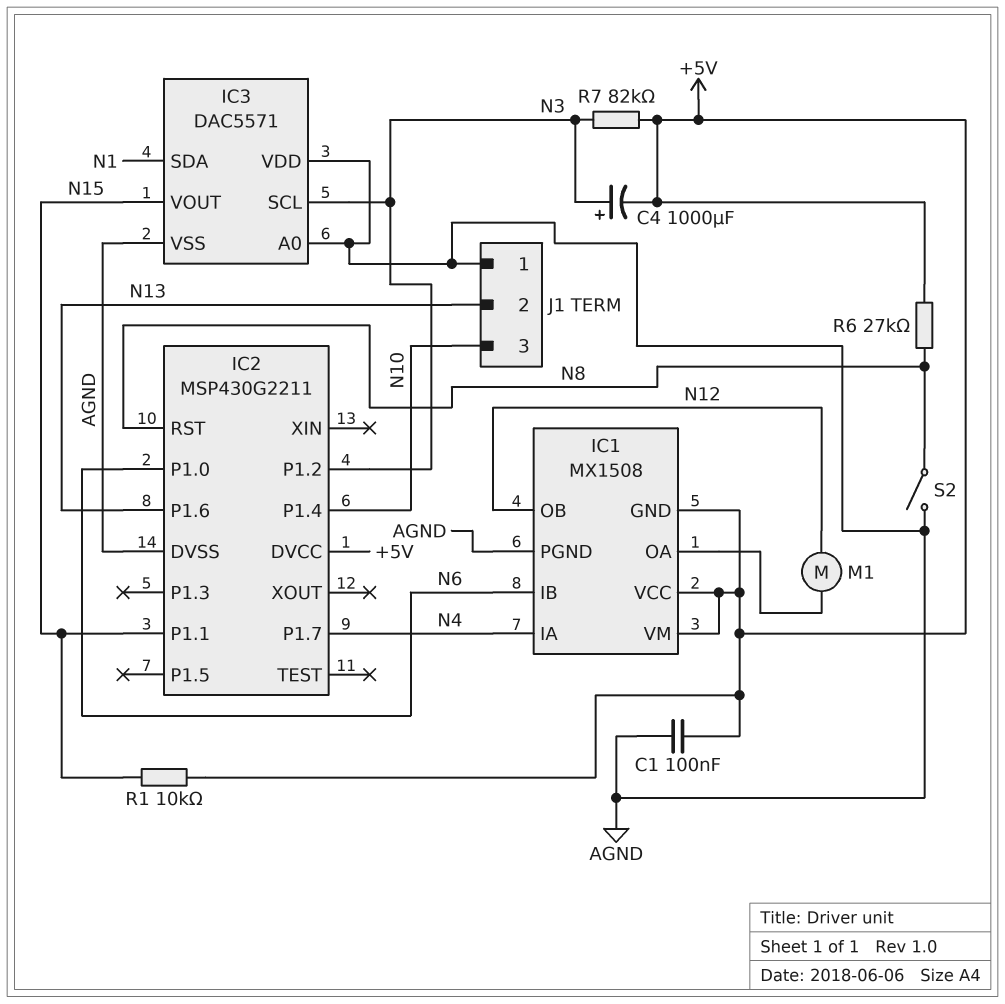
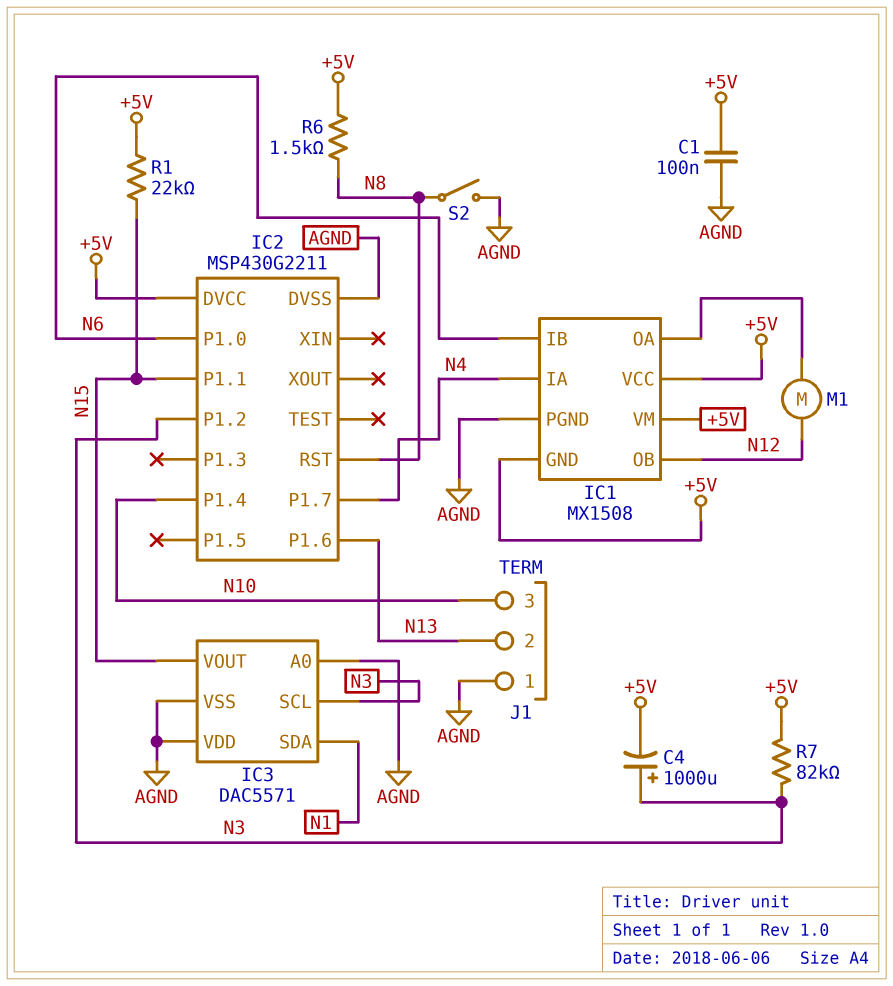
R1: 10k (+5V, N15) -> 22k (+5V, N15)
R6: 27k (+5V, N8) -> 1.5k (+5V, N8)

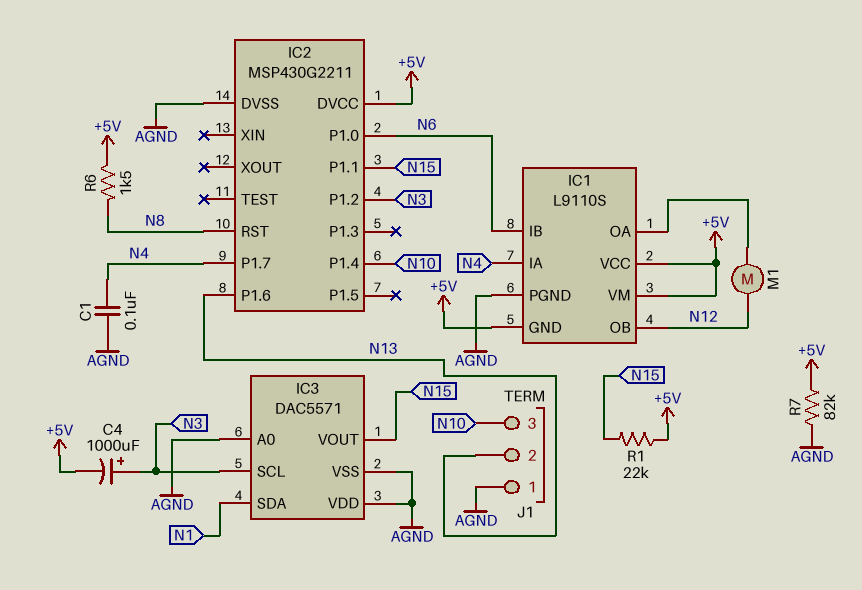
C1: 100nF (+5V, AGND) -> 100nF (AGND, N4)
IC1: MX1508 -> L9110S
R7: 82k (+5V, N3) -> 82k (+5V, AGND)
S2: switch (AGND, N8) -> none

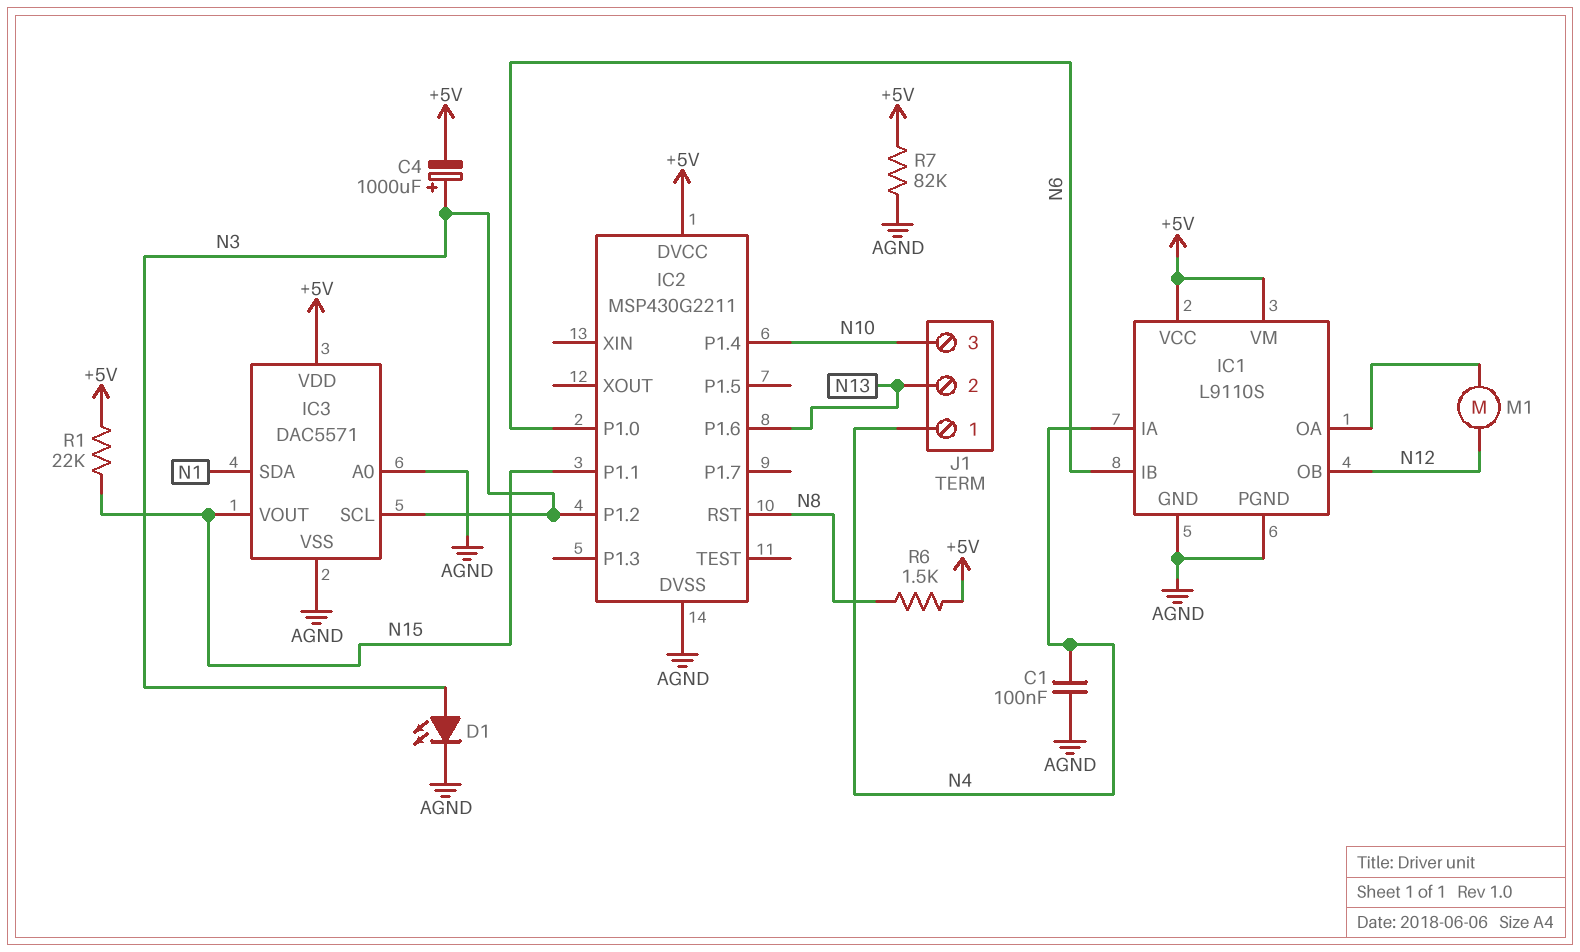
D1: none -> LED (A N3, K AGND)
IC1 pin GND: +5V -> AGND
IC2 pin P1.7: N4 -> none
IC3 pin VDD: AGND -> +5V
J1 pin 1: AGND -> N4

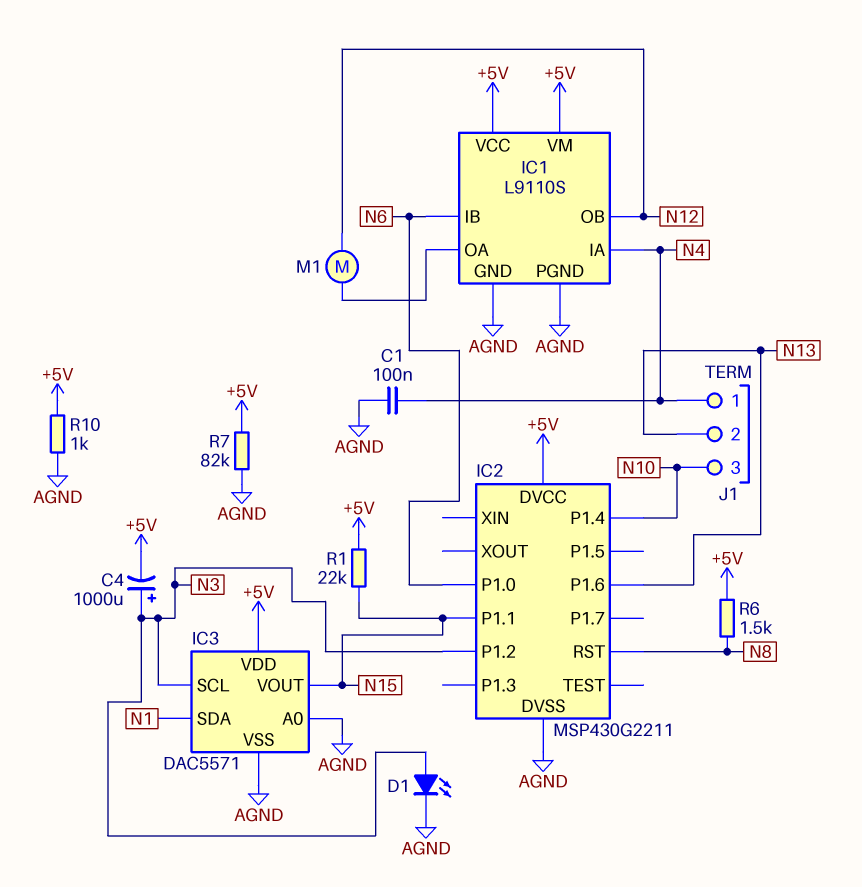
R10: none -> 1k (+5V, AGND)

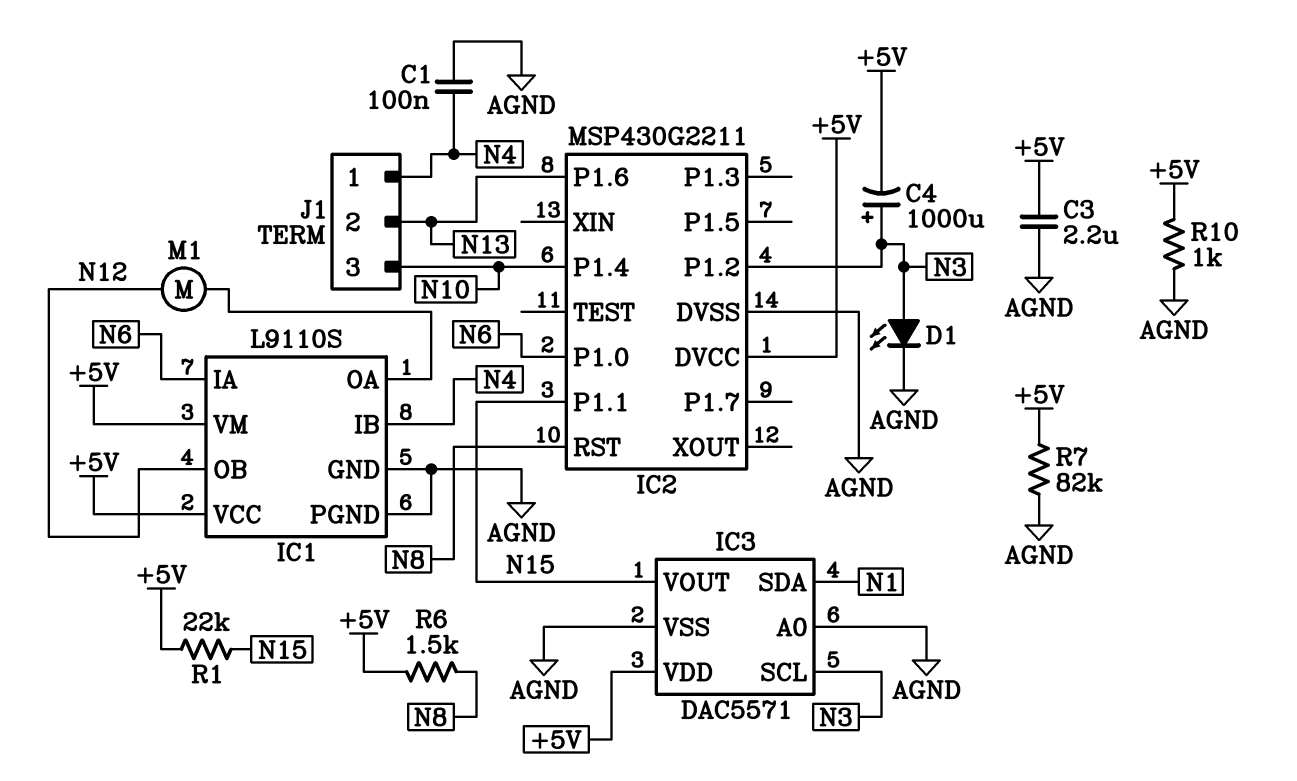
C3: none -> 2.2uF (+5V, AGND)
IC1 pin IA: N4 -> N6
IC1 pin IB: N6 -> N4

